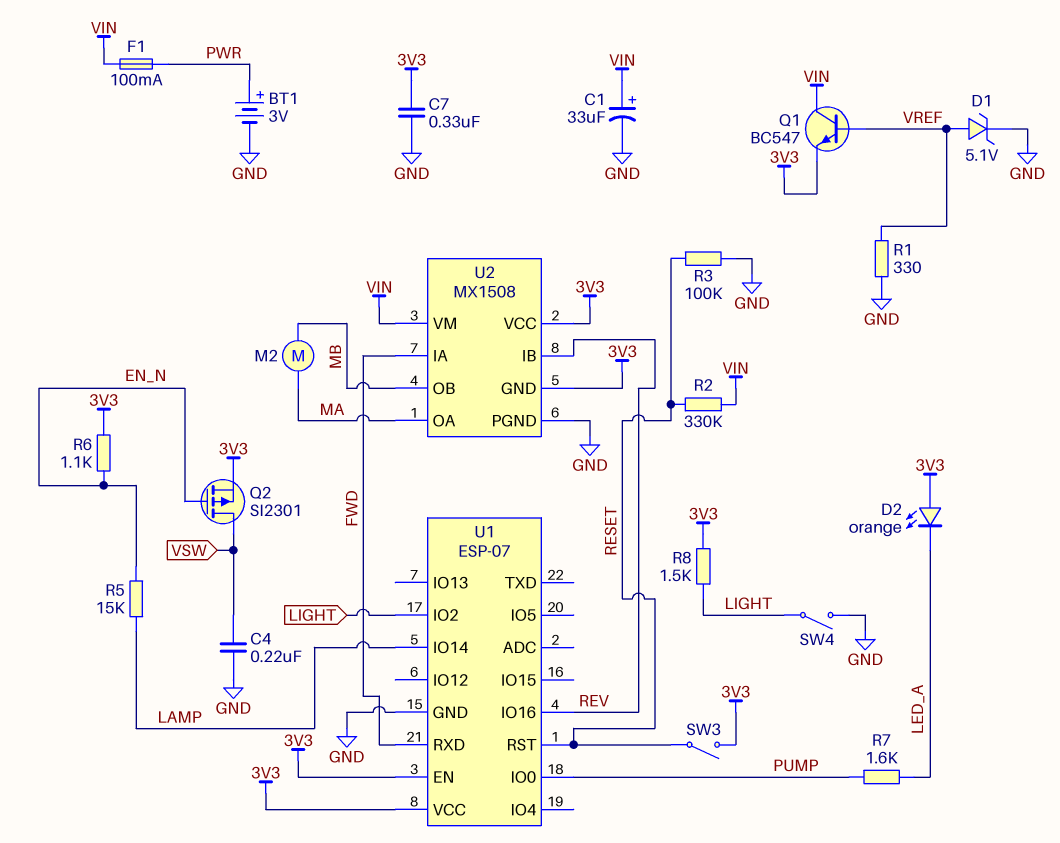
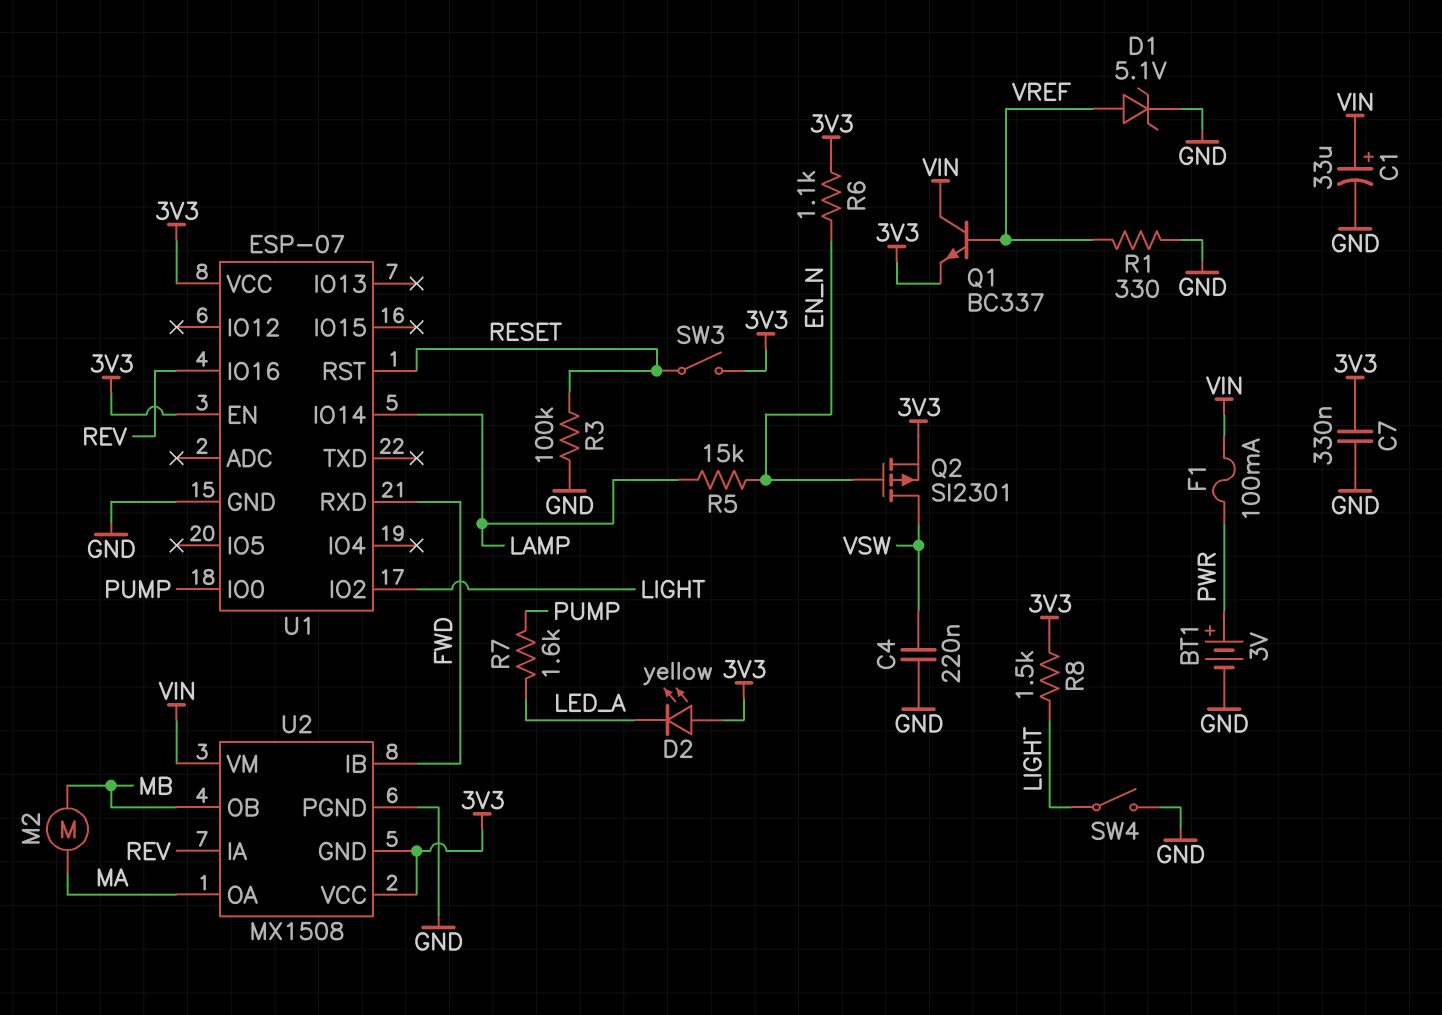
D2: LED orange (A 3V3, K LED_A) -> LED yellow (A 3V3, K LED_A)
Q1: NPN BC547 (B VREF, C VIN, E 3V3) -> NPN BC337 (B VREF, C VIN, E 3V3)
R2: 330k (RESET, VIN) -> none
U2 pin IA: FWD -> REV
U2 pin IB: REV -> FWD

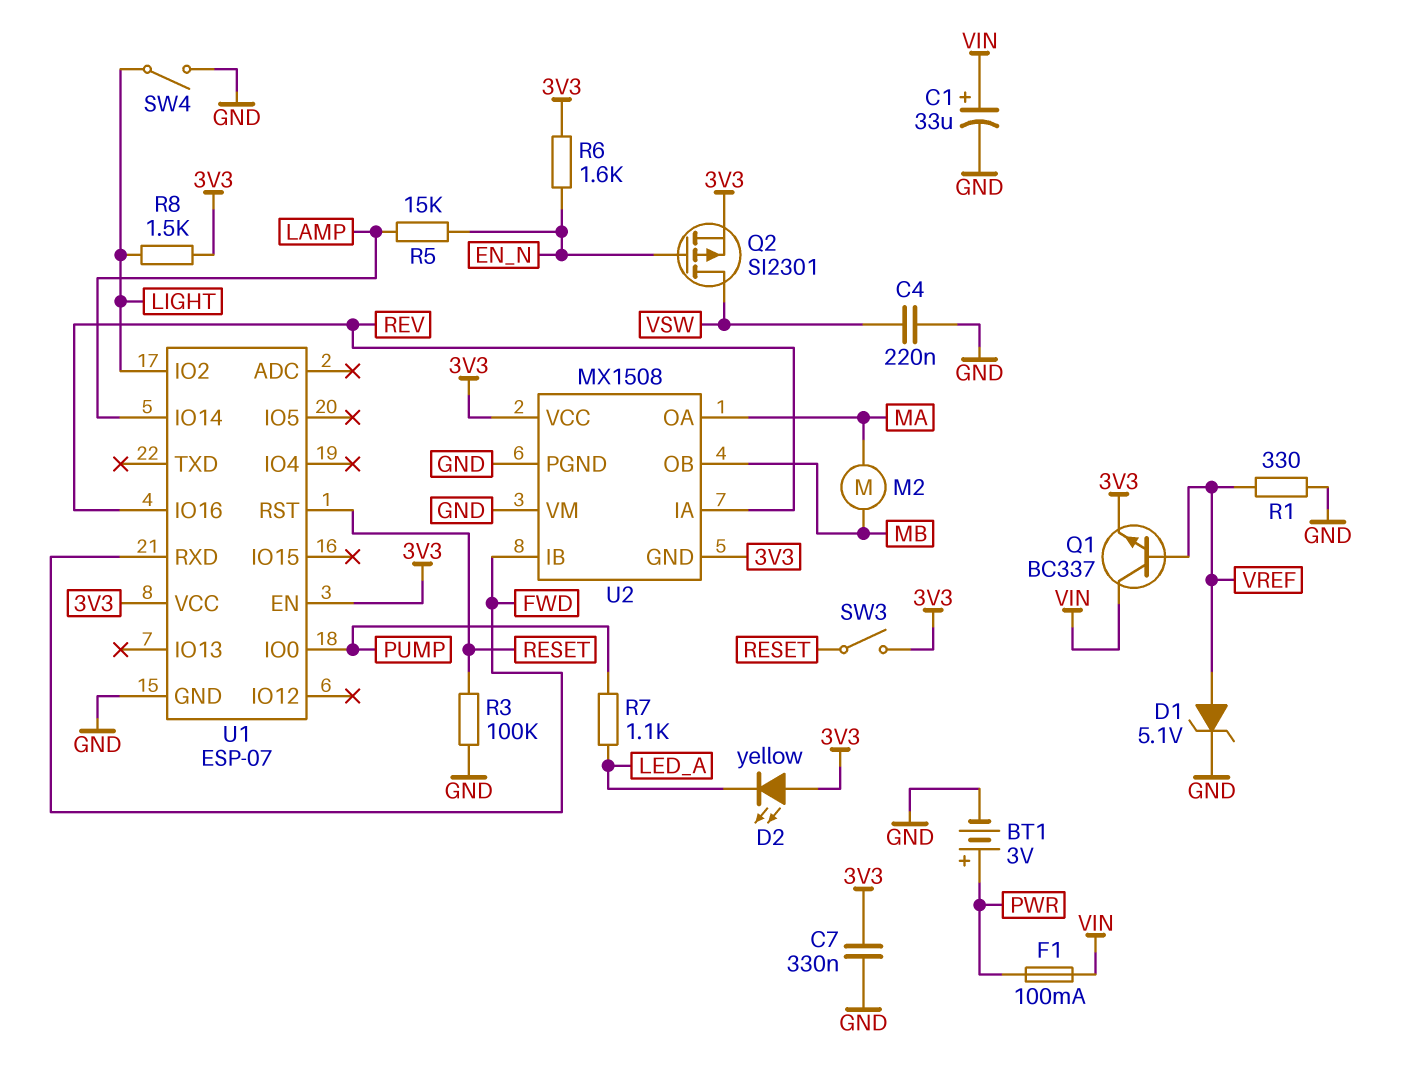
R6: 1.1k (3V3, EN_N) -> 1.6k (3V3, EN_N)
R7: 1.6k (LED_A, PUMP) -> 1.1k (LED_A, PUMP)
U2 pin VM: VIN -> GND

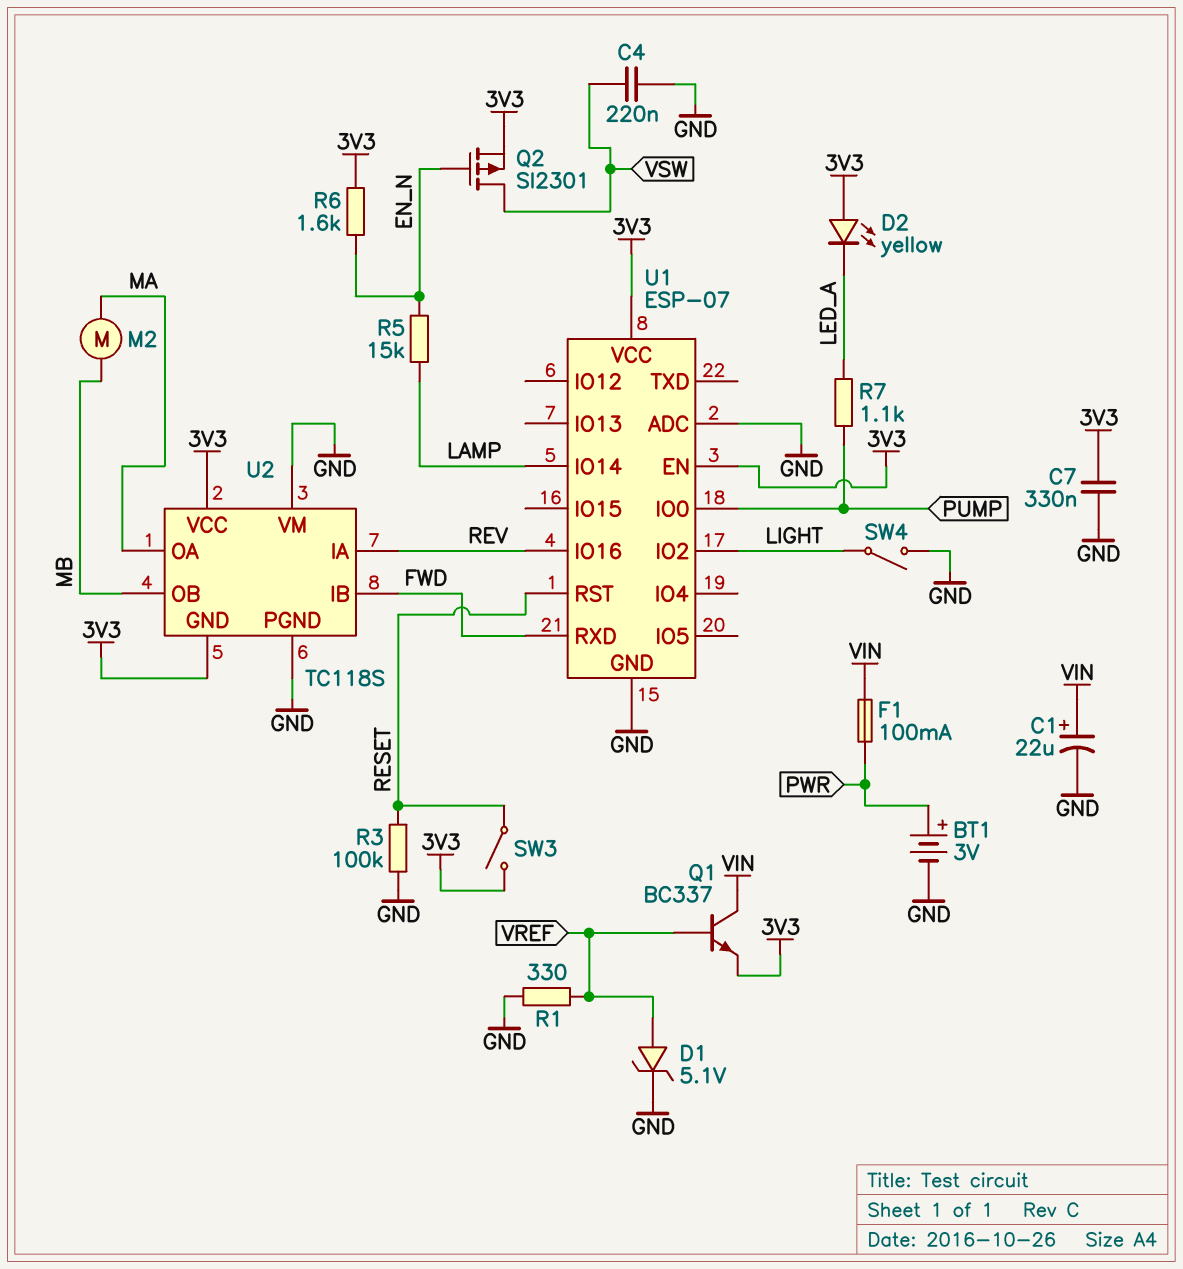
C1: 33uF (plus VIN, minus GND) -> 22uF (plus VIN, minus GND)
R8: 1.5k (3V3, LIGHT) -> none
U1 pin ADC: none -> GND
U2: MX1508 -> TC118S

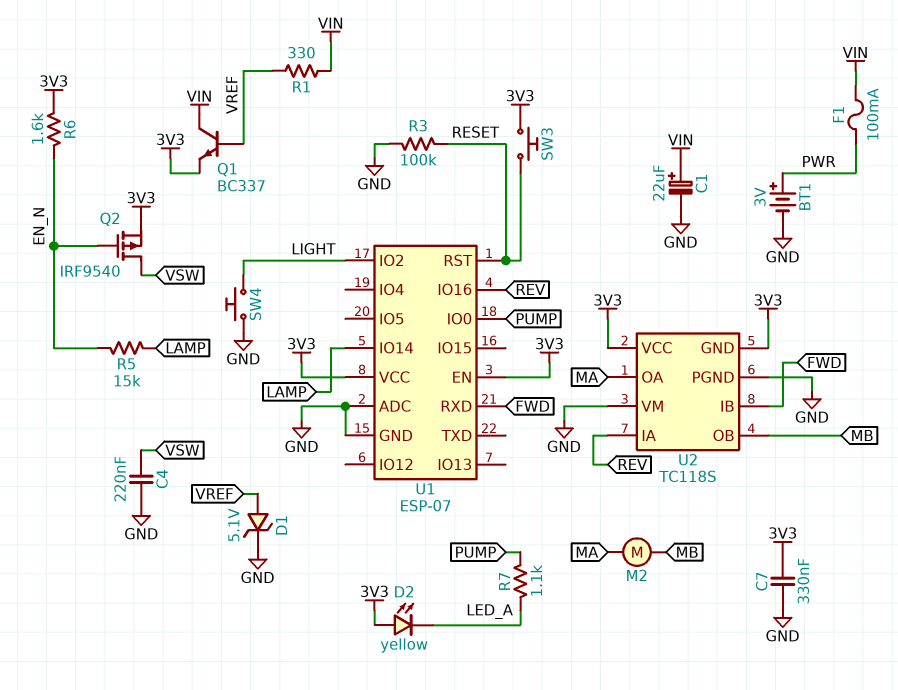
Q2: PMOS SI2301 (G EN_N, D VSW, S 3V3) -> PMOS IRF9540 (G EN_N, D VSW, S 3V3)
R1: 330 (GND, VREF) -> 330 (VIN, VREF)
SW3: switch (3V3, RESET) -> button (3V3, RESET)
SW4: switch (GND, LIGHT) -> button (GND, LIGHT)

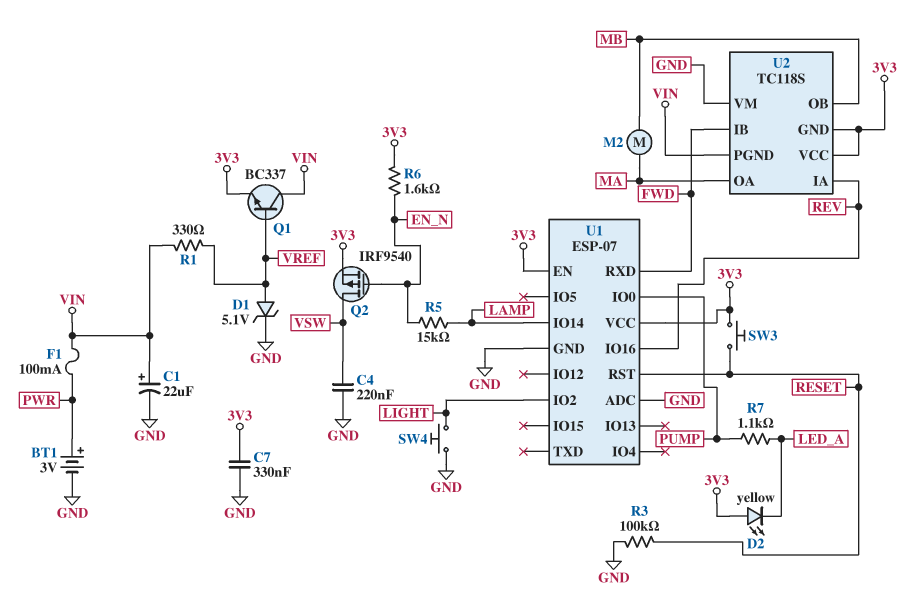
U2 pin PGND: GND -> VIN

